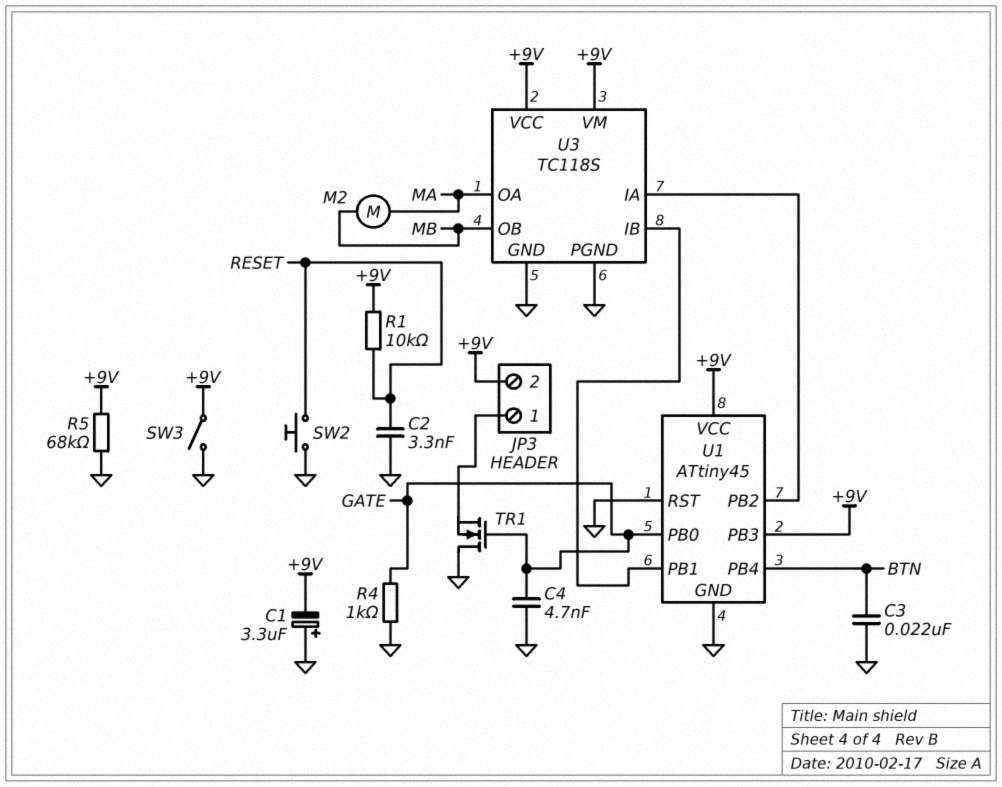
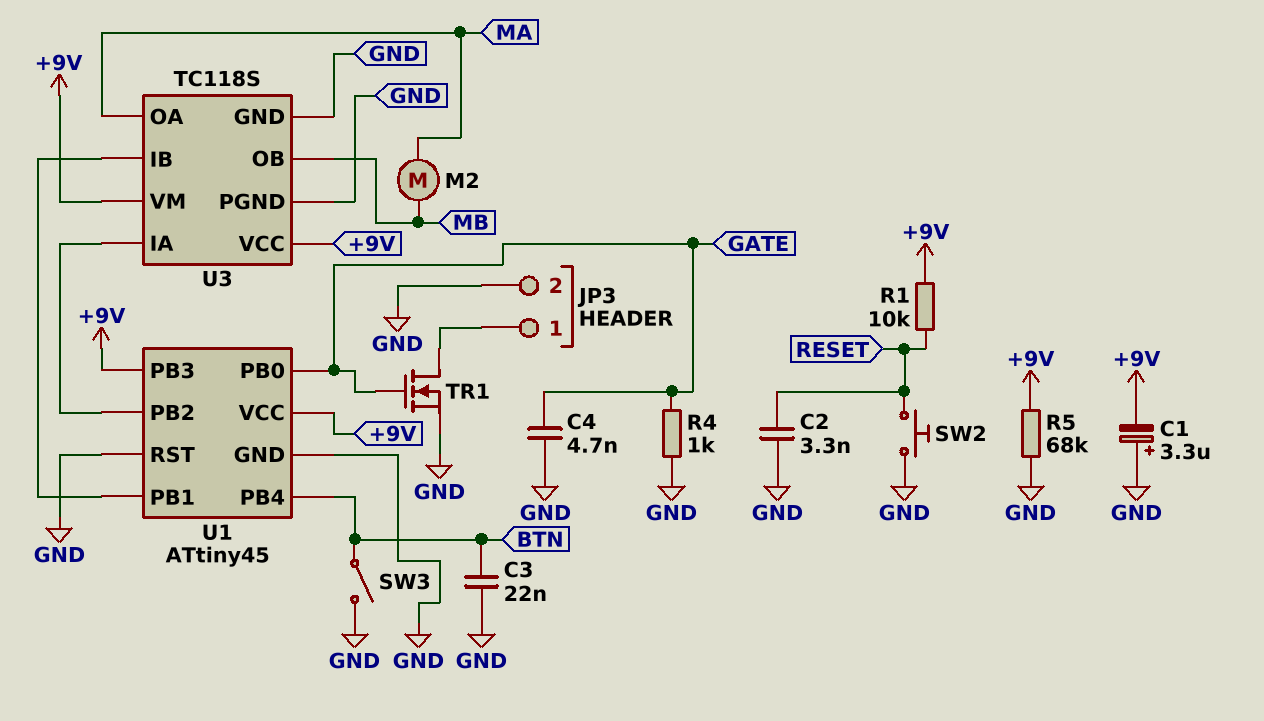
JP3 pin 2: +9V -> GND
SW3: switch (+9V, GND) -> switch (BTN, GND)
TR1: NMOS (G GATE, D GND, S JP3/1) -> NMOS (G GATE, D JP3/1, S GND)

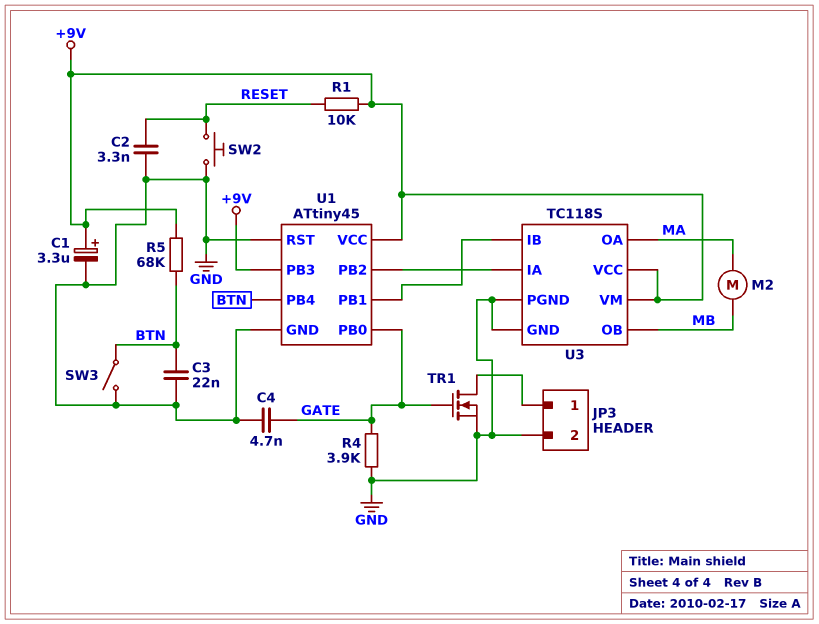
C1: 3.3uF (plus GND, minus +9V) -> 3.3uF (plus +9V, minus GND)
R4: 1k (GATE, GND) -> 3.9k (GATE, GND)
R5: 68k (+9V, GND) -> 68k (+9V, BTN)

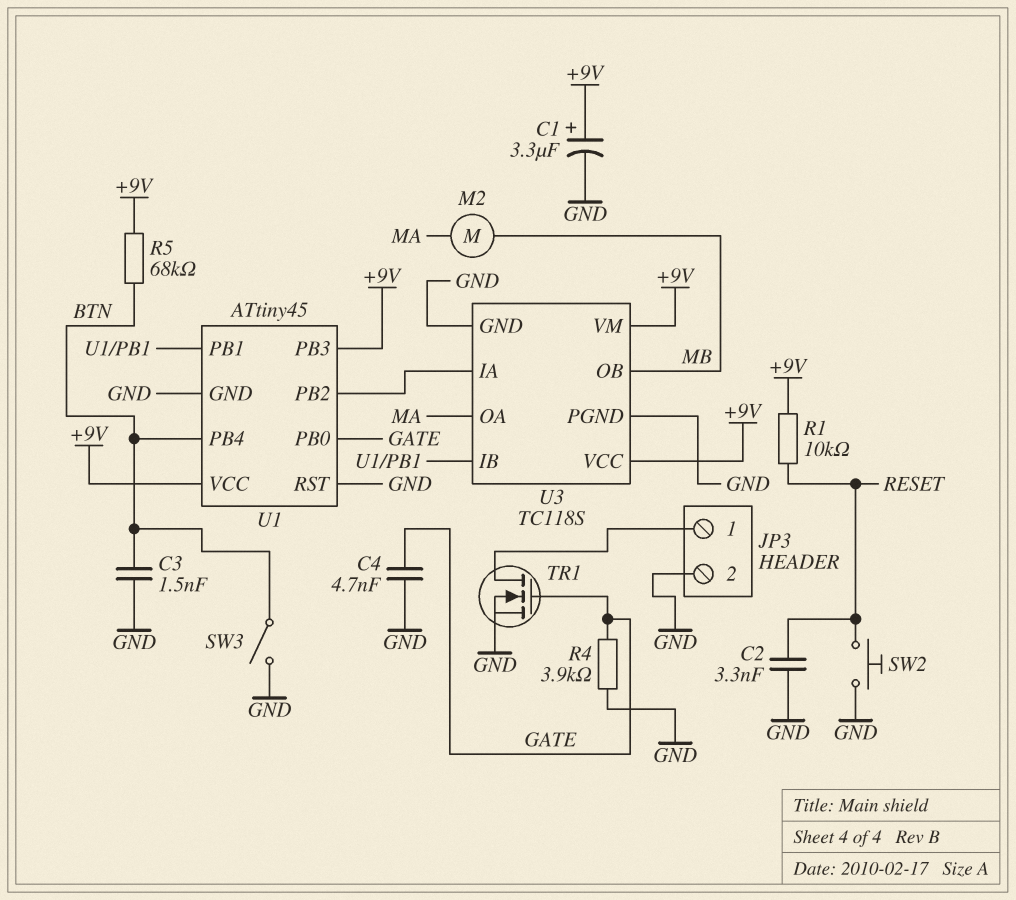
C3: 22nF (BTN, GND) -> 1.5nF (BTN, GND)

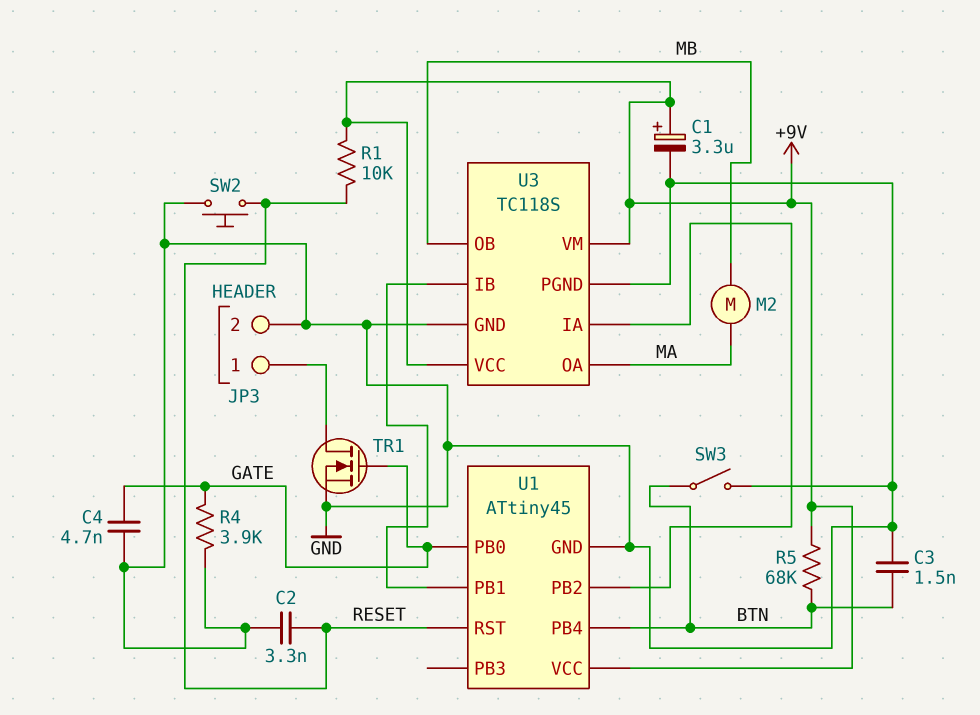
U1 pin PB3: +9V -> none
U1 pin RST: GND -> RESET

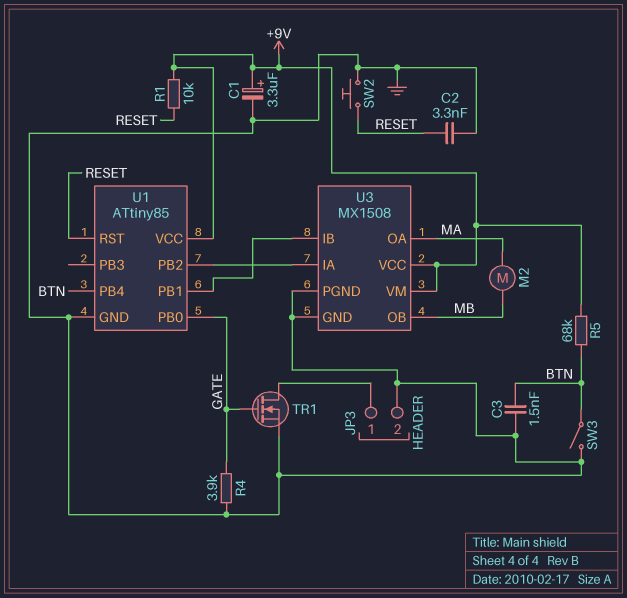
C4: 4.7nF (GATE, GND) -> none
U1: ATtiny45 -> ATtiny85
U3: TC118S -> MX1508

